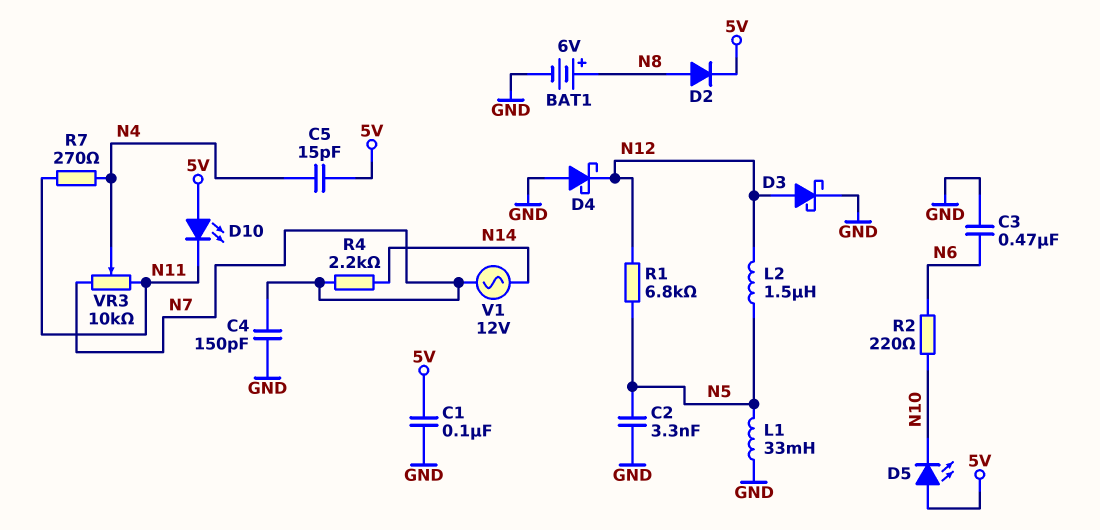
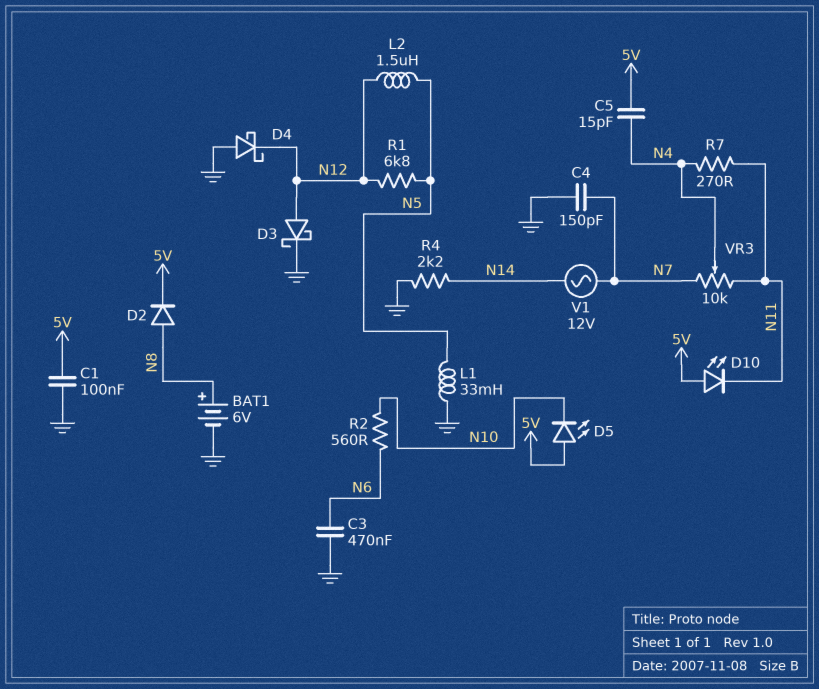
C2: 3.3nF (GND, N5) -> none
R2: 220 (N6, N10) -> 560 (N6, N10)
R4: 2.2k (N7, N14) -> 2.2k (GND, N14)

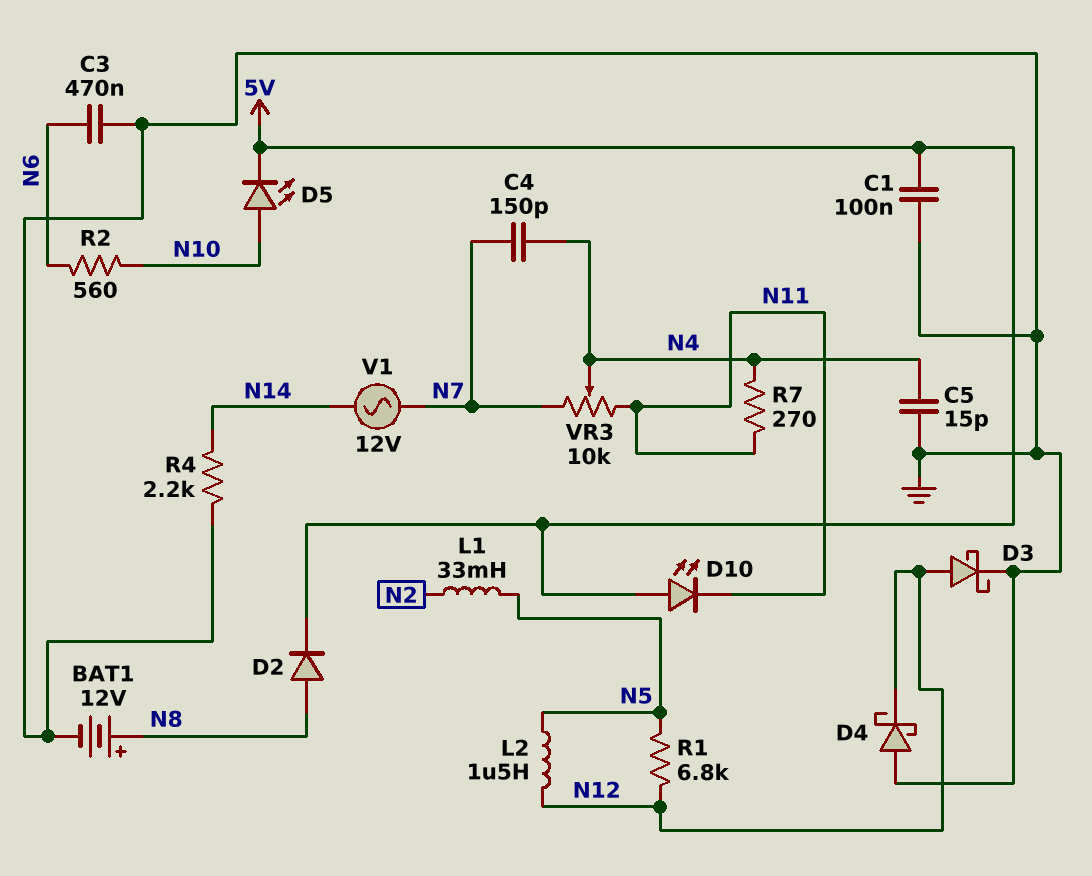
BAT1: 6V (plus N8, minus GND) -> 12V (plus N8, minus GND)
C4: 150pF (GND, N7) -> 150pF (N4, N7)
C5: 15pF (5V, N4) -> 15pF (GND, N4)
D5: LED (A 5V, K N10) -> LED (A N10, K 5V)
L1: 33mH (GND, N5) -> 33mH (N2, N5)

